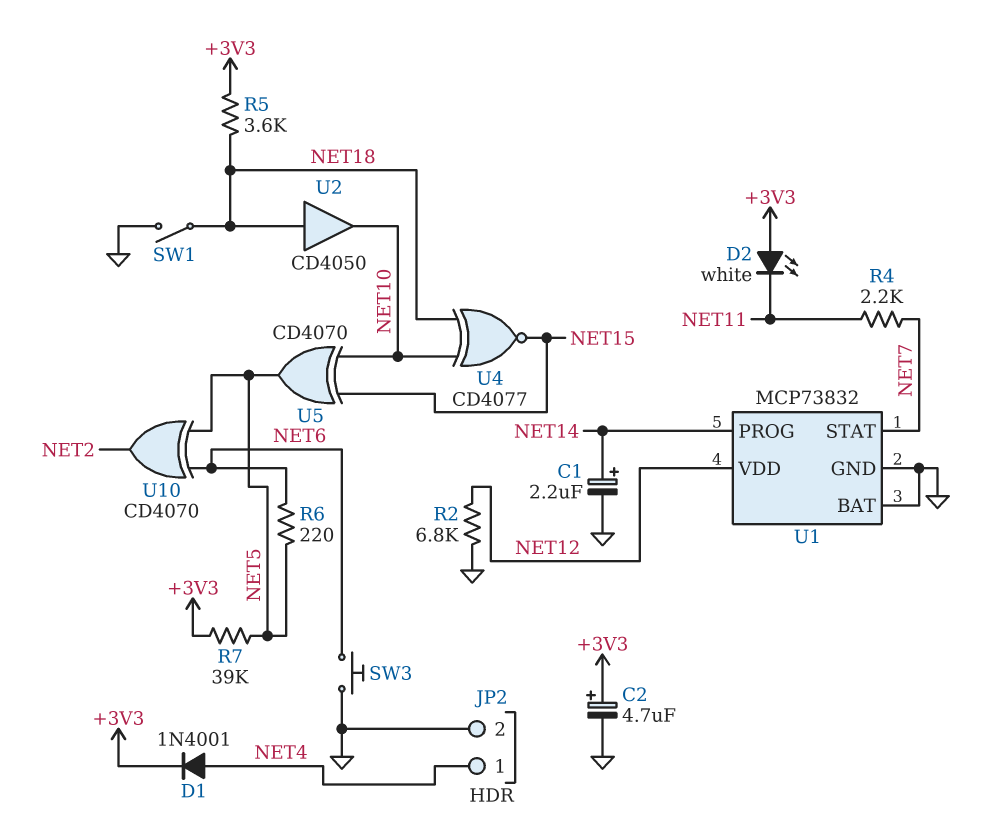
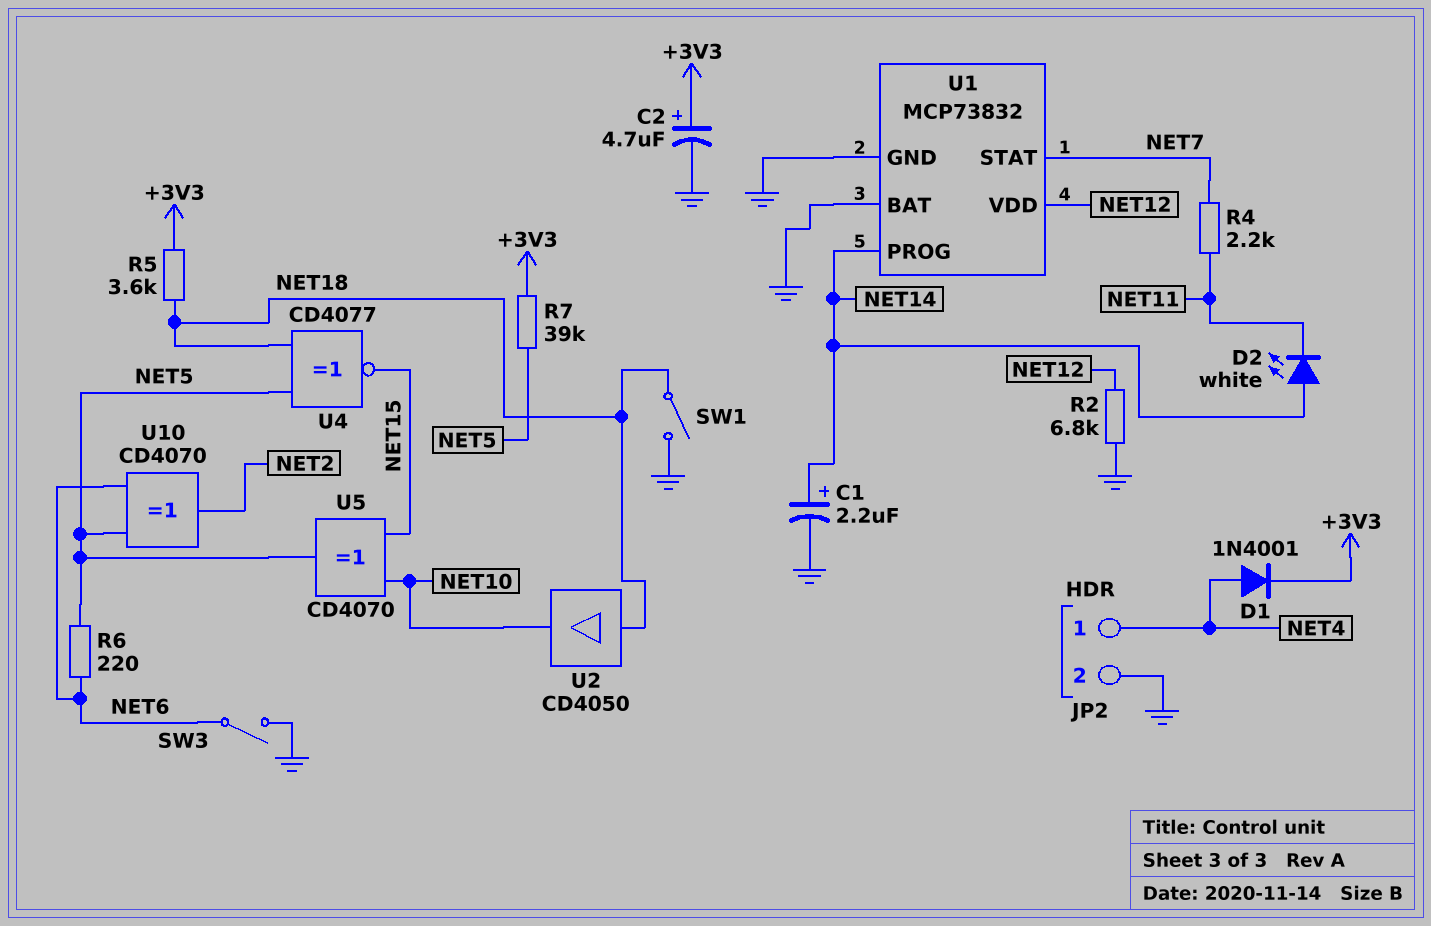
D2: LED white (A +3V3, K NET11) -> LED white (A NET14, K NET11)
SW3: button (GND, NET6) -> switch (GND, NET6)
U4: XNOR CD4077 (in NET10, in NET18, out NET15) -> XNOR CD4077 (in NET5, in NET18, out NET15)

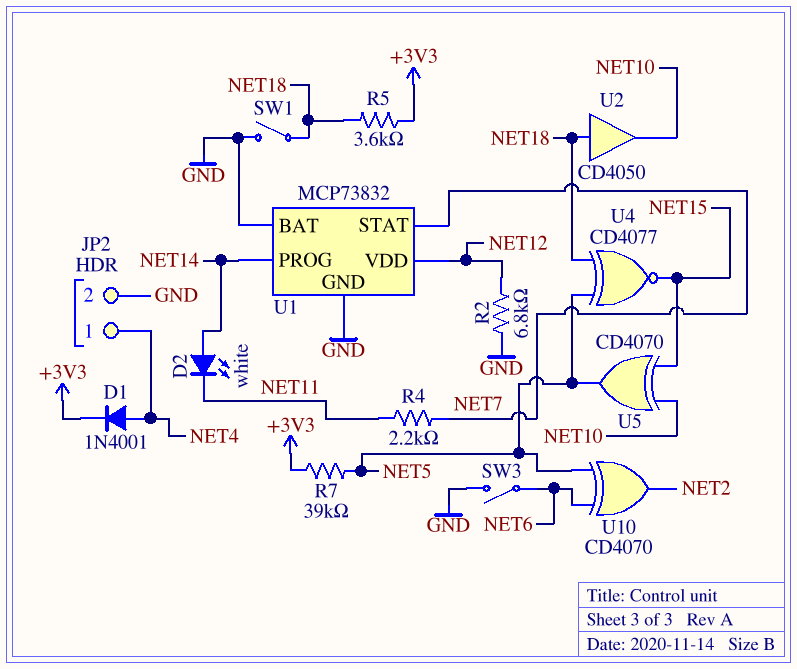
C1: 2.2uF (plus NET14, minus GND) -> none
C2: 4.7uF (plus +3V3, minus GND) -> none
R6: 220 (NET5, NET6) -> none

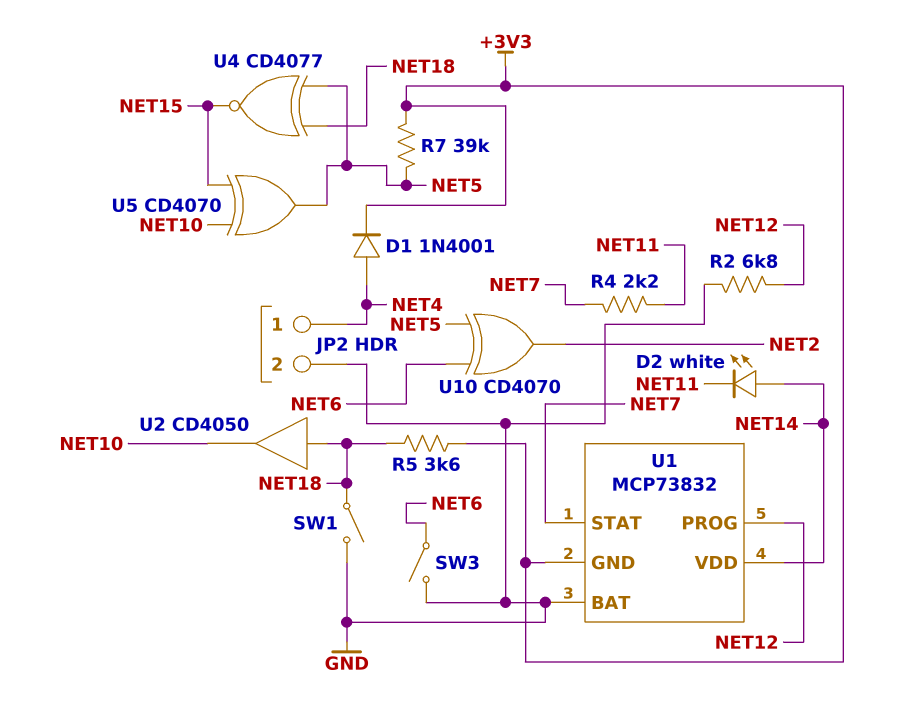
U1 pin GND: GND -> +3V3
U1 pin PROG: NET14 -> NET12
U1 pin VDD: NET12 -> NET14

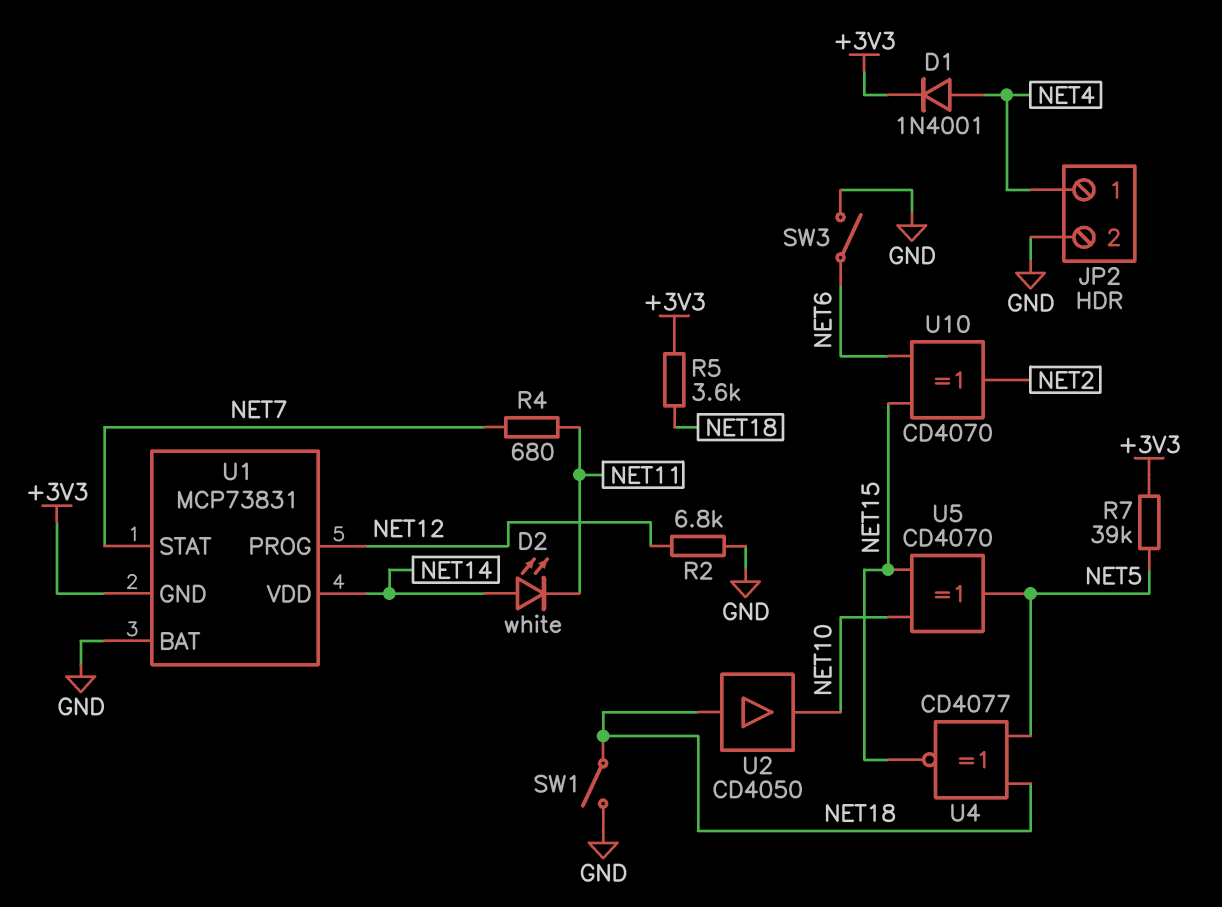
R4: 2.2k (NET7, NET11) -> 680 (NET7, NET11)
U1: MCP73832 -> MCP73831
U10: XOR CD4070 (in NET5, in NET6, out NET2) -> XOR CD4070 (in NET6, in NET15, out NET2)

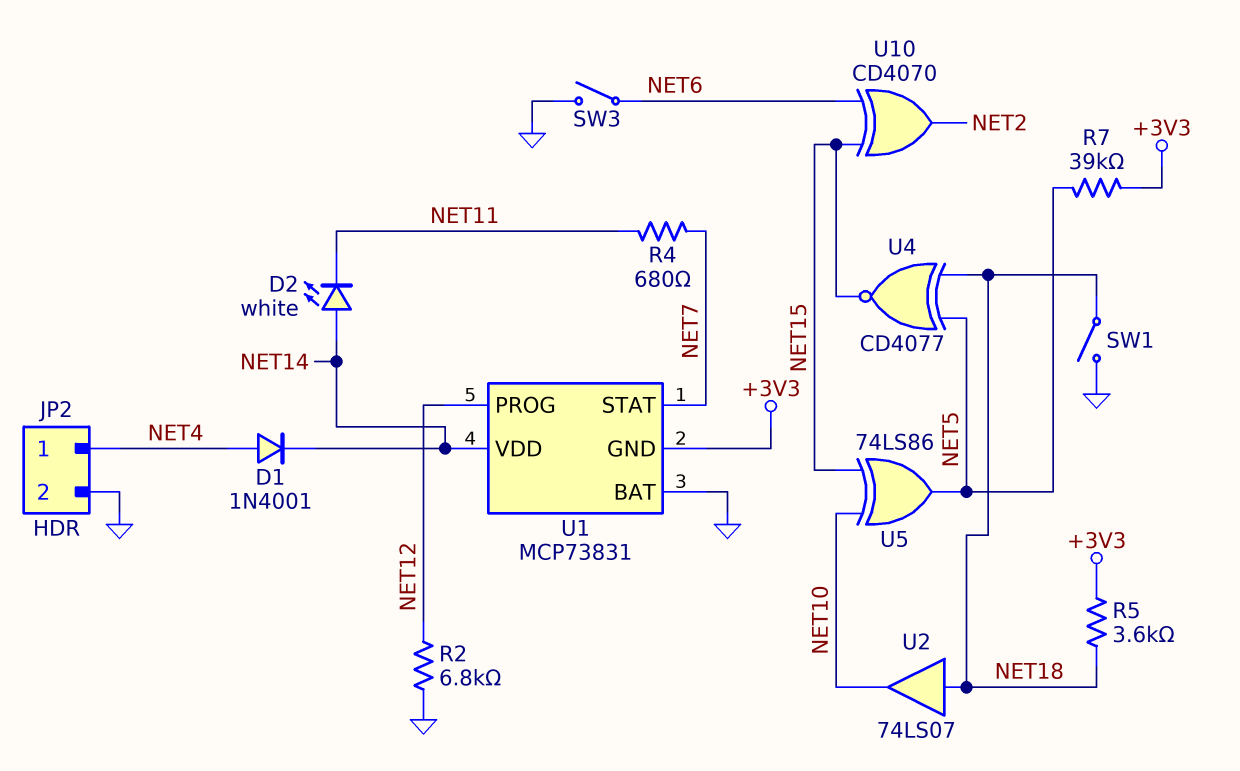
D1: diode 1N4001 (A NET4, K +3V3) -> diode 1N4001 (A NET4, K NET14)
U2: buffer CD4050 (in NET18, out NET10) -> buffer 74LS07 (in NET18, out NET10)
U5: XOR CD4070 (in NET10, in NET15, out NET5) -> XOR 74LS86 (in NET10, in NET15, out NET5)

